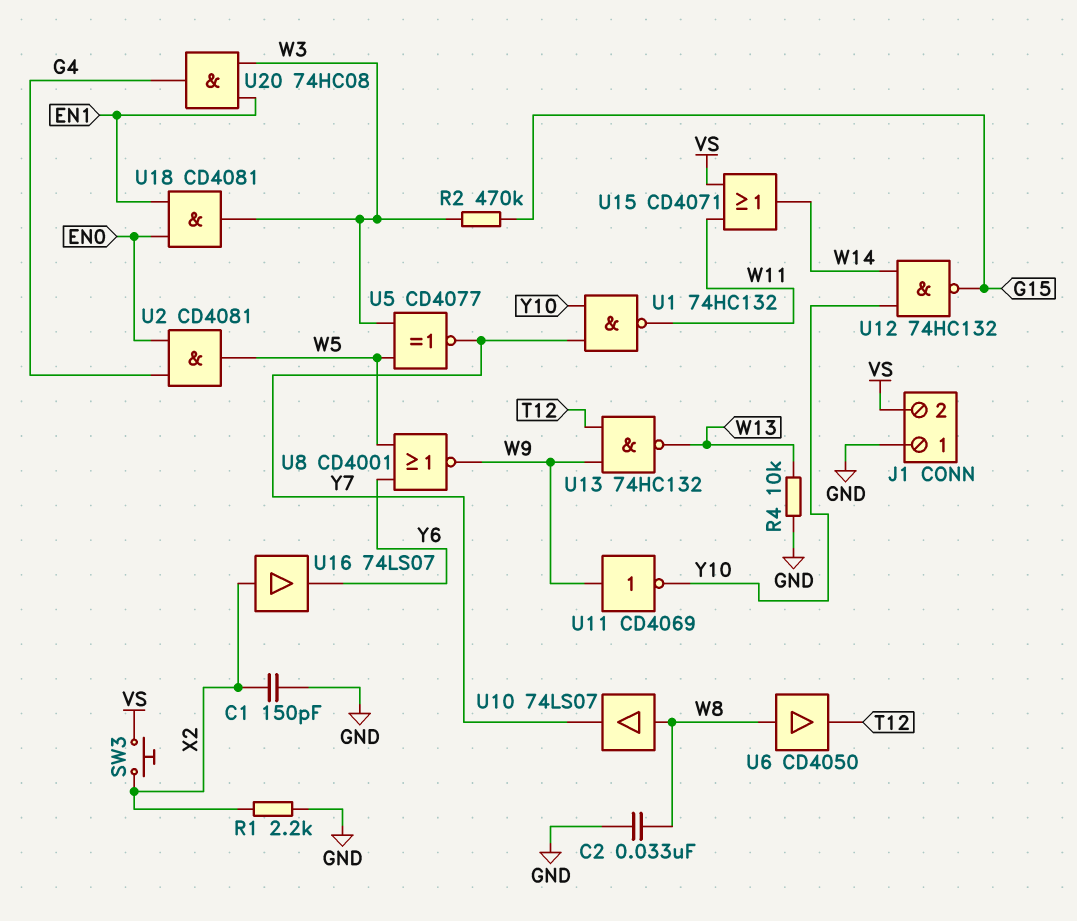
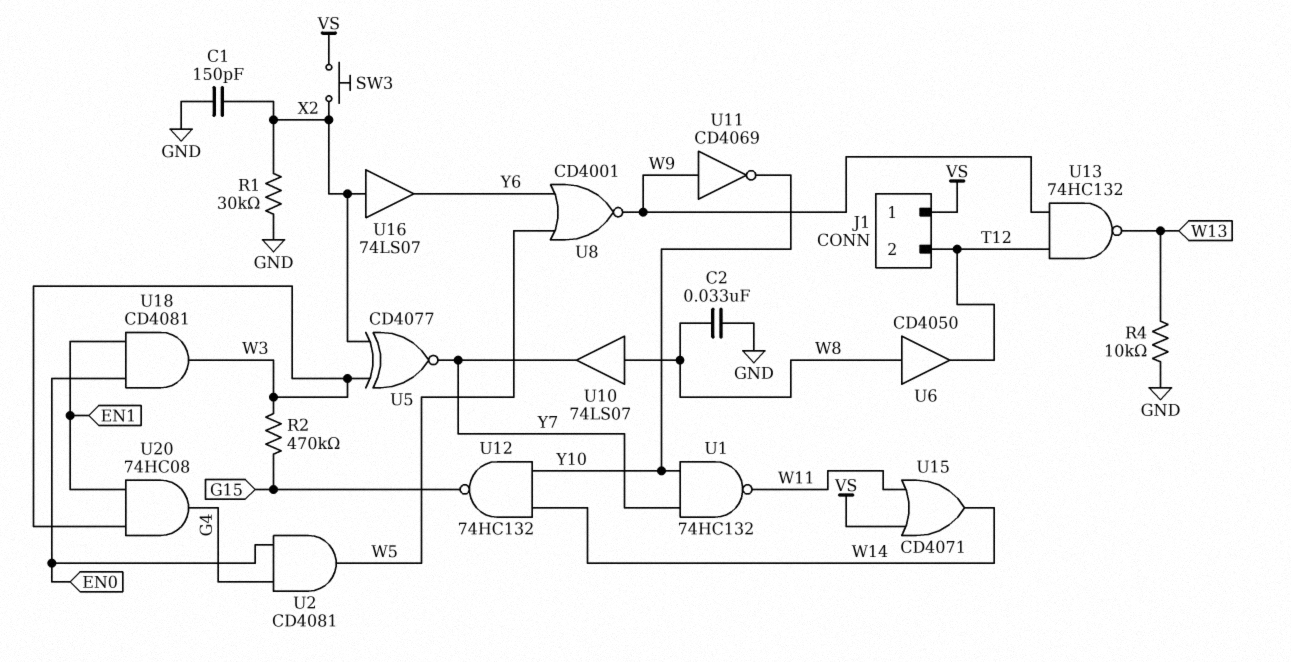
J1 pin 1: GND -> VS
J1 pin 2: VS -> T12
R1: 2.2k (GND, X2) -> 30k (GND, X2)
U5: XNOR CD4077 (in W3, in W5, out Y7) -> XNOR CD4077 (in W3, in X2, out Y7)

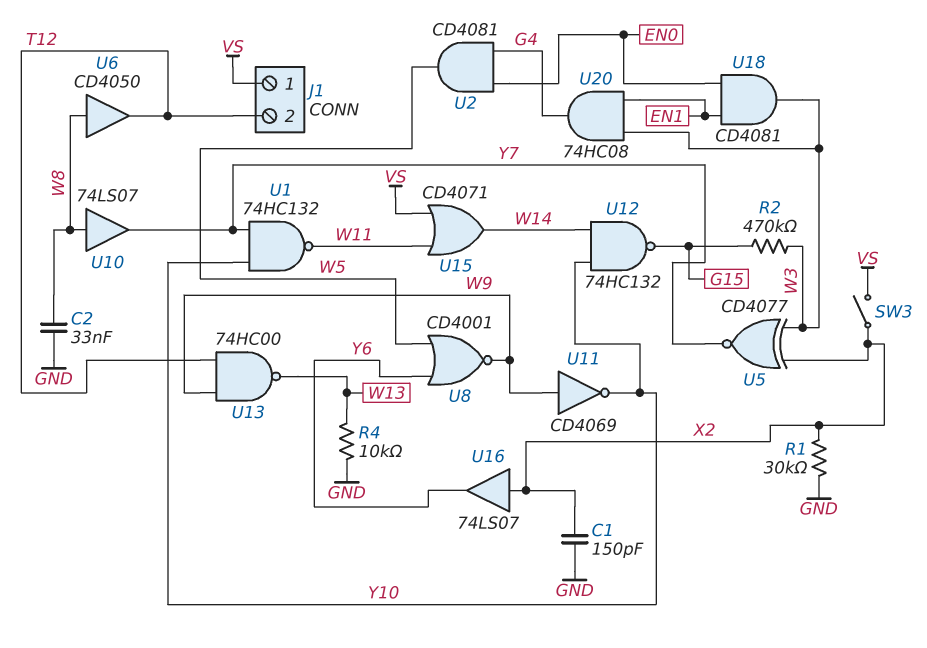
SW3: button (VS, X2) -> switch (VS, X2)
U13: NAND 74HC132 (in T12, in W9, out W13) -> NAND 74HC00 (in T12, in W9, out W13)

